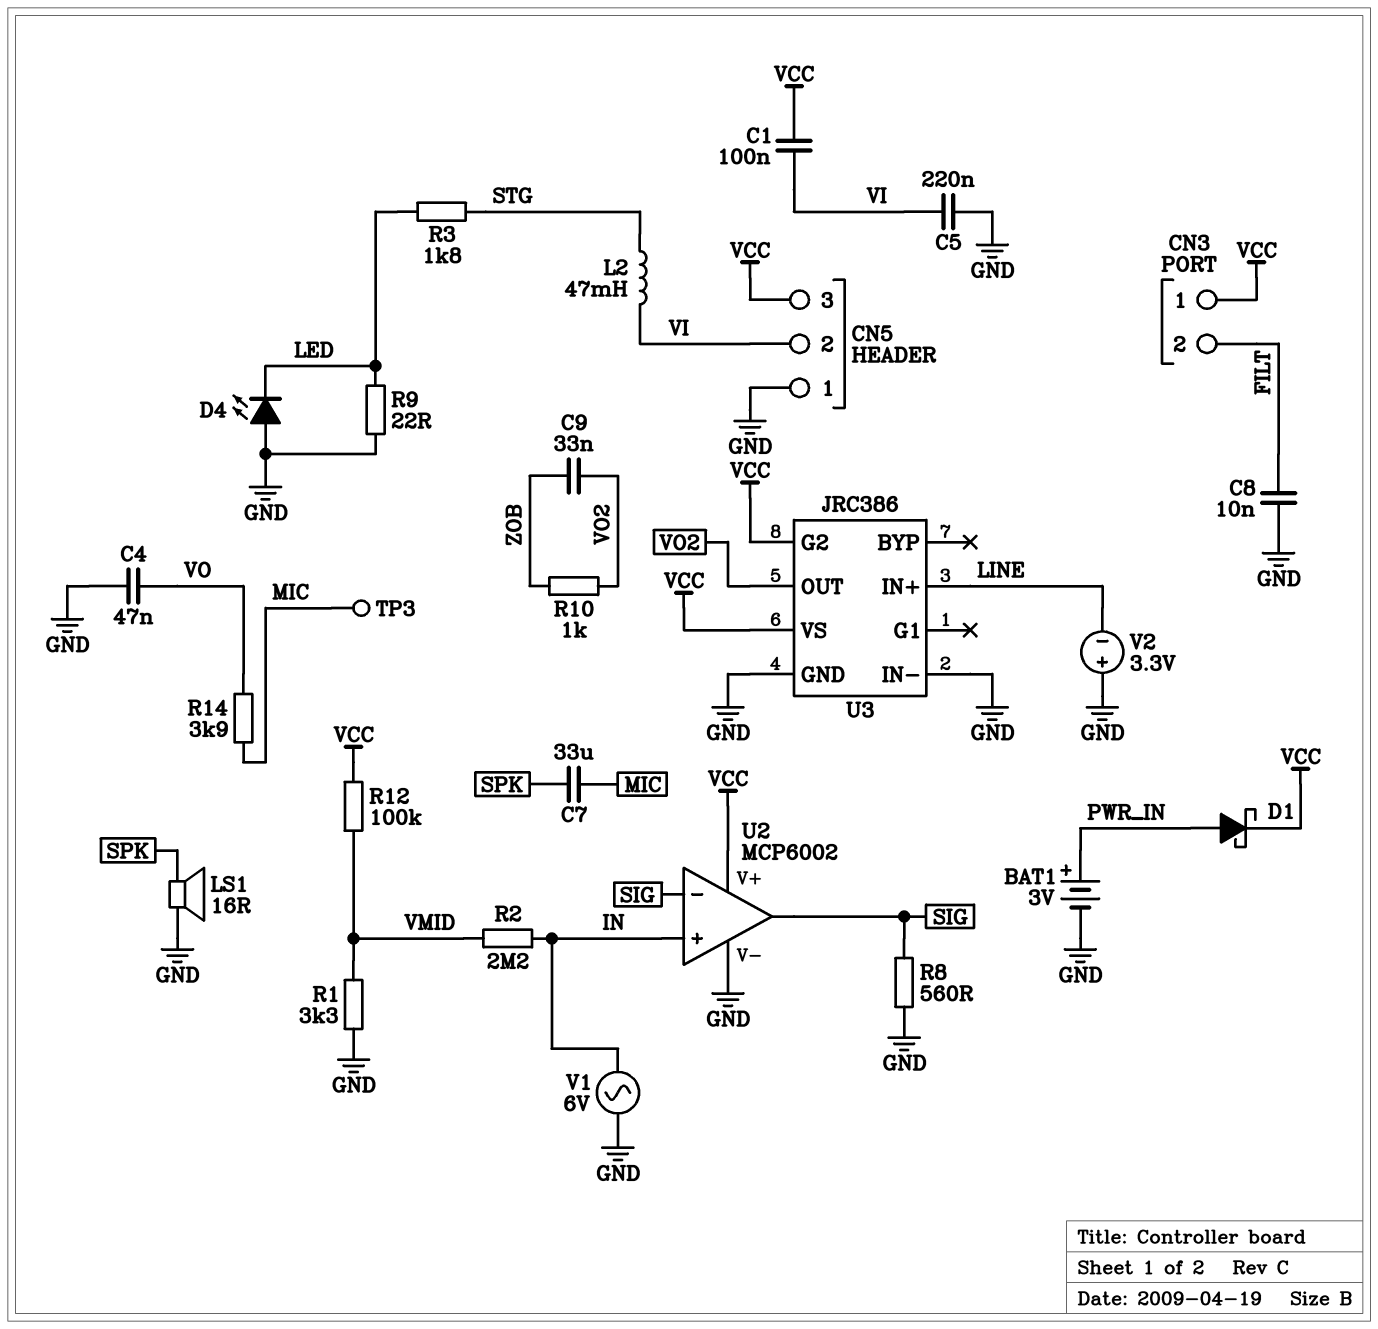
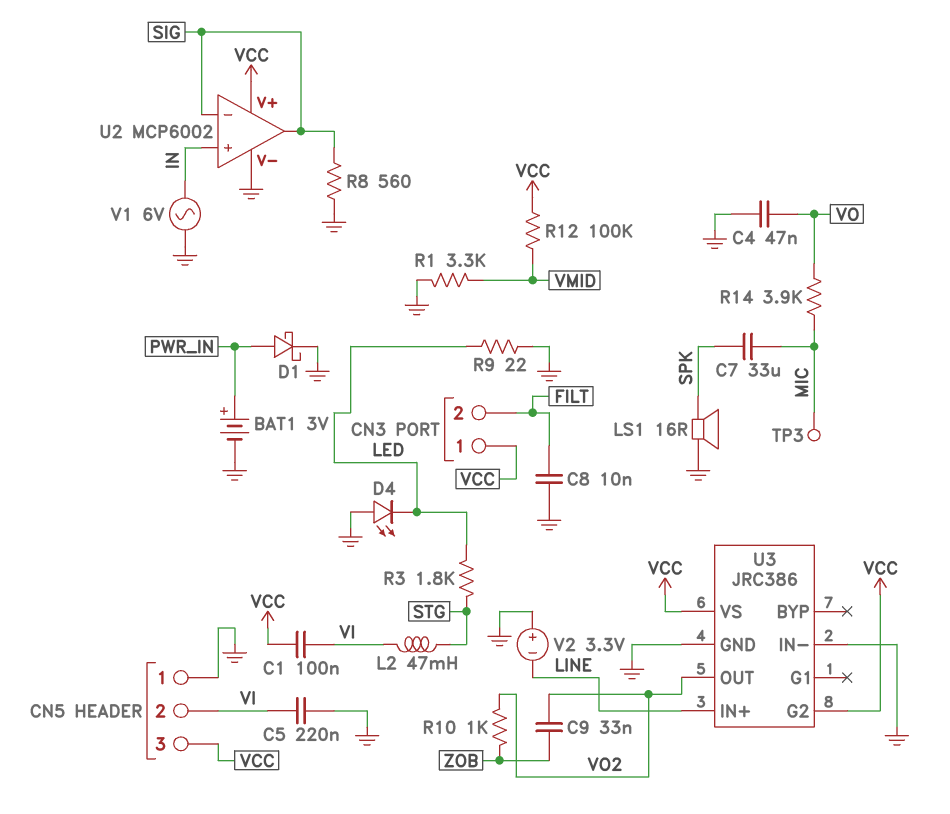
D1: schottky (A PWR_IN, K VCC) -> schottky (A PWR_IN, K GND)
R2: 2.2M (IN, VMID) -> none

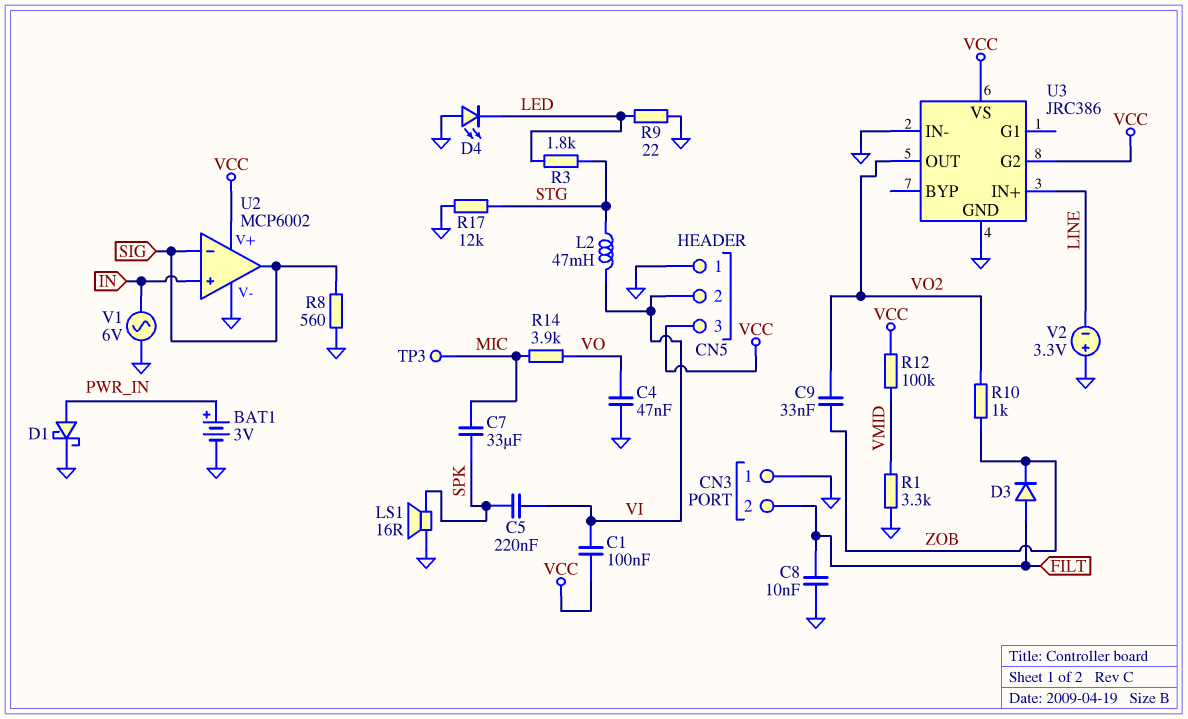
C5: 220nF (GND, VI) -> 220nF (SPK, VI)
CN3 pin 1: VCC -> GND
D3: none -> diode (A FILT, K ZOB)
R17: none -> 12k (GND, STG)

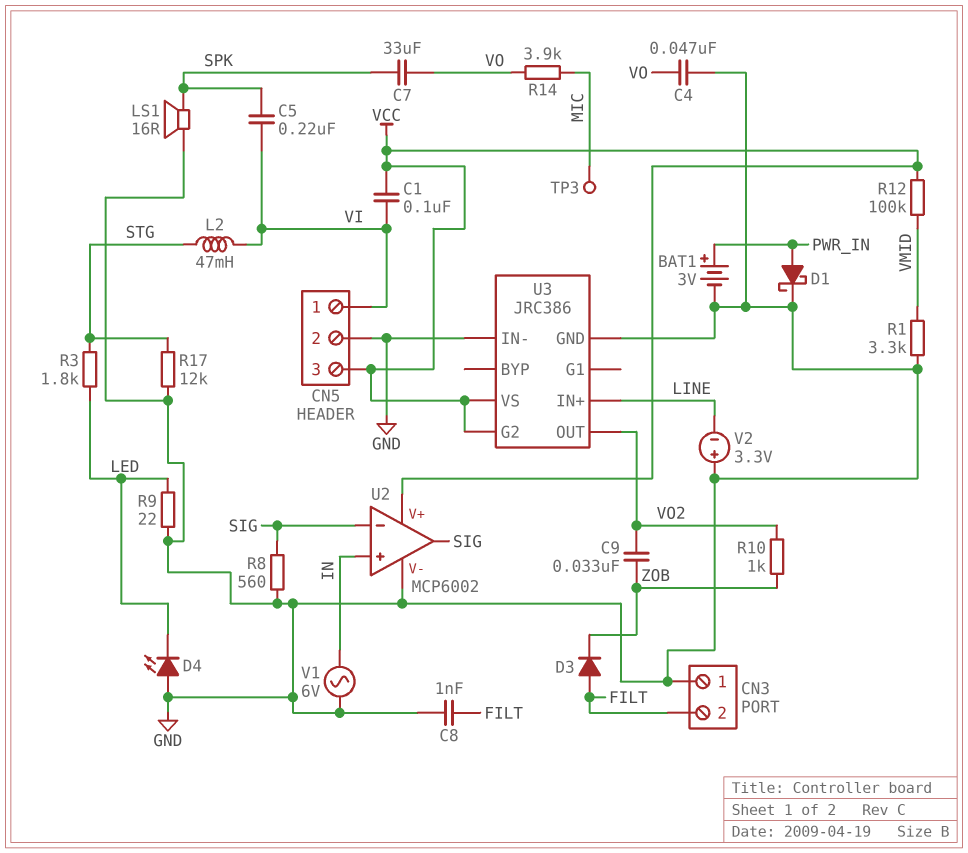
C7: 33uF (MIC, SPK) -> 33uF (SPK, VO)
C8: 10nF (FILT, GND) -> 1nF (FILT, GND)
CN5 pin 1: GND -> VI
CN5 pin 2: VI -> GND

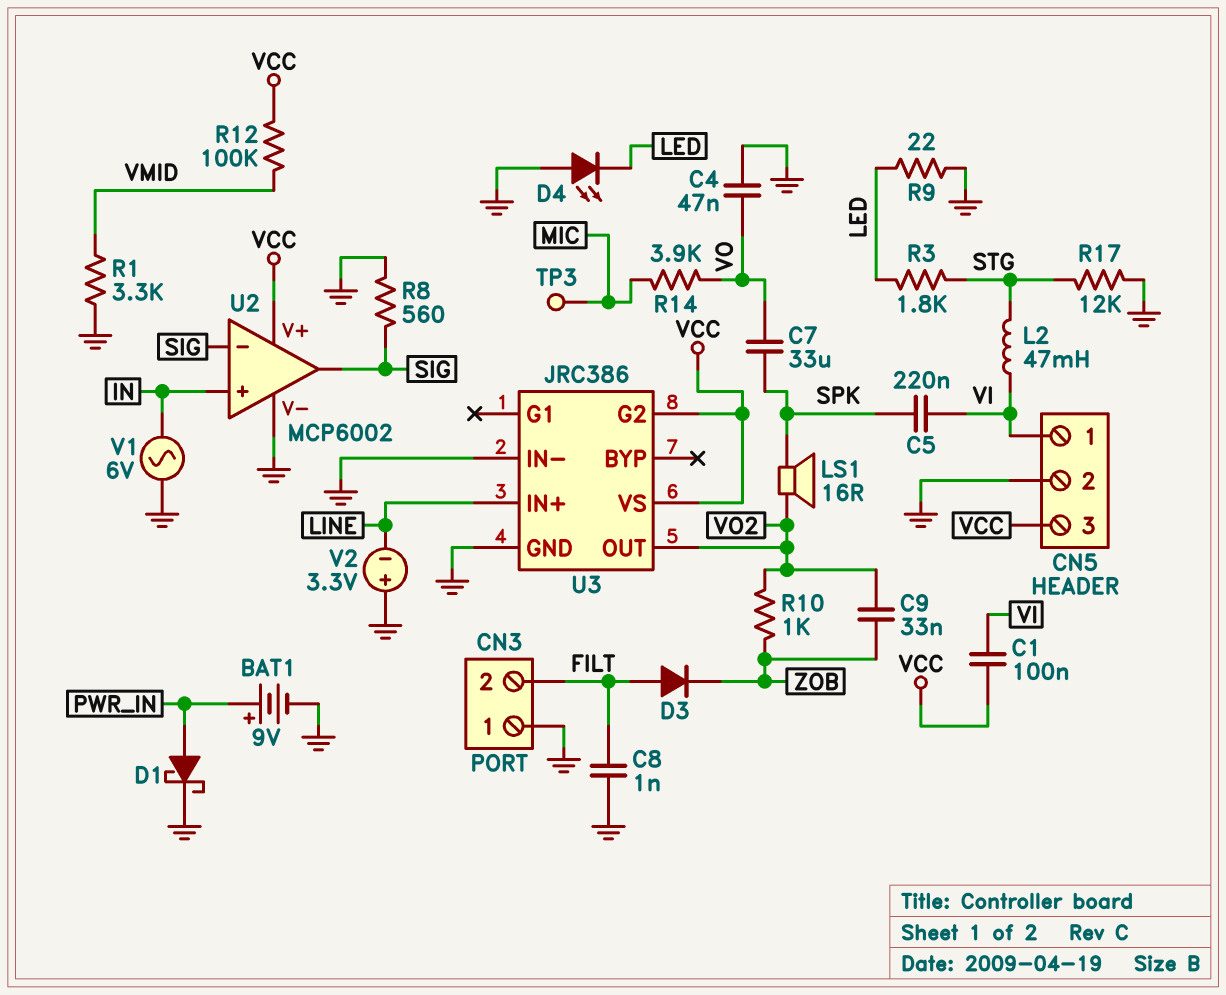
BAT1: 3V (plus PWR_IN, minus GND) -> 9V (plus PWR_IN, minus GND)
LS1: speaker 16R (GND, SPK) -> speaker 16R (SPK, VO2)

